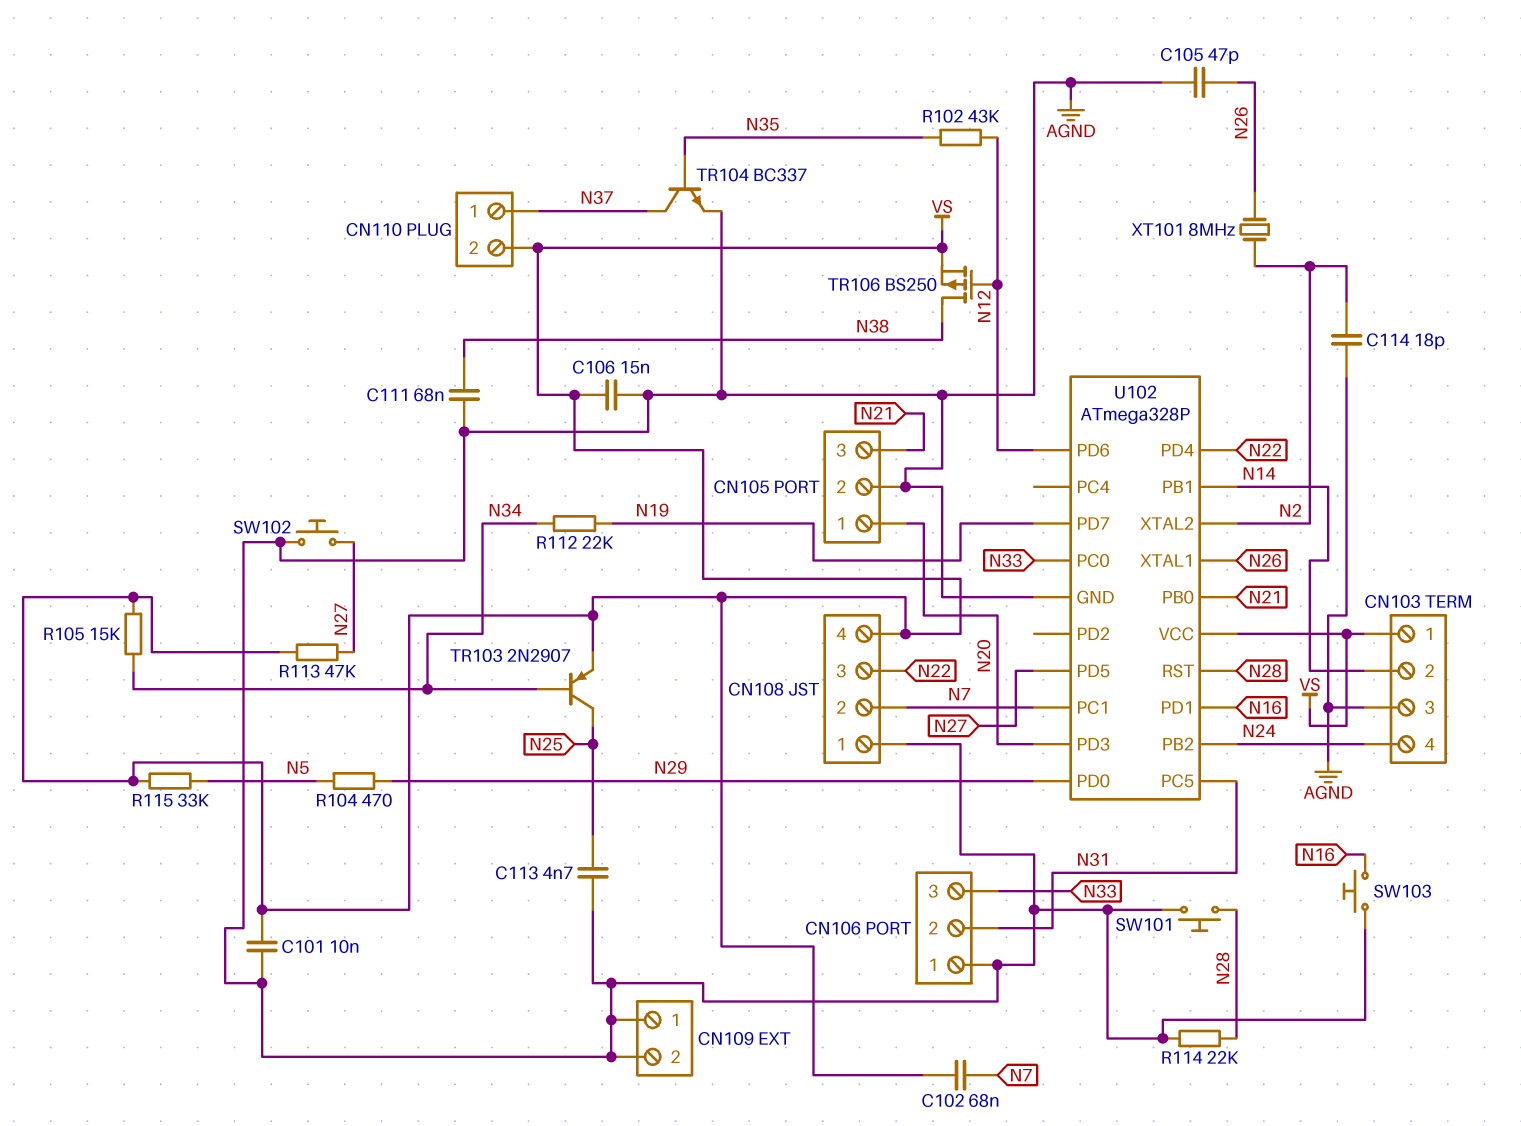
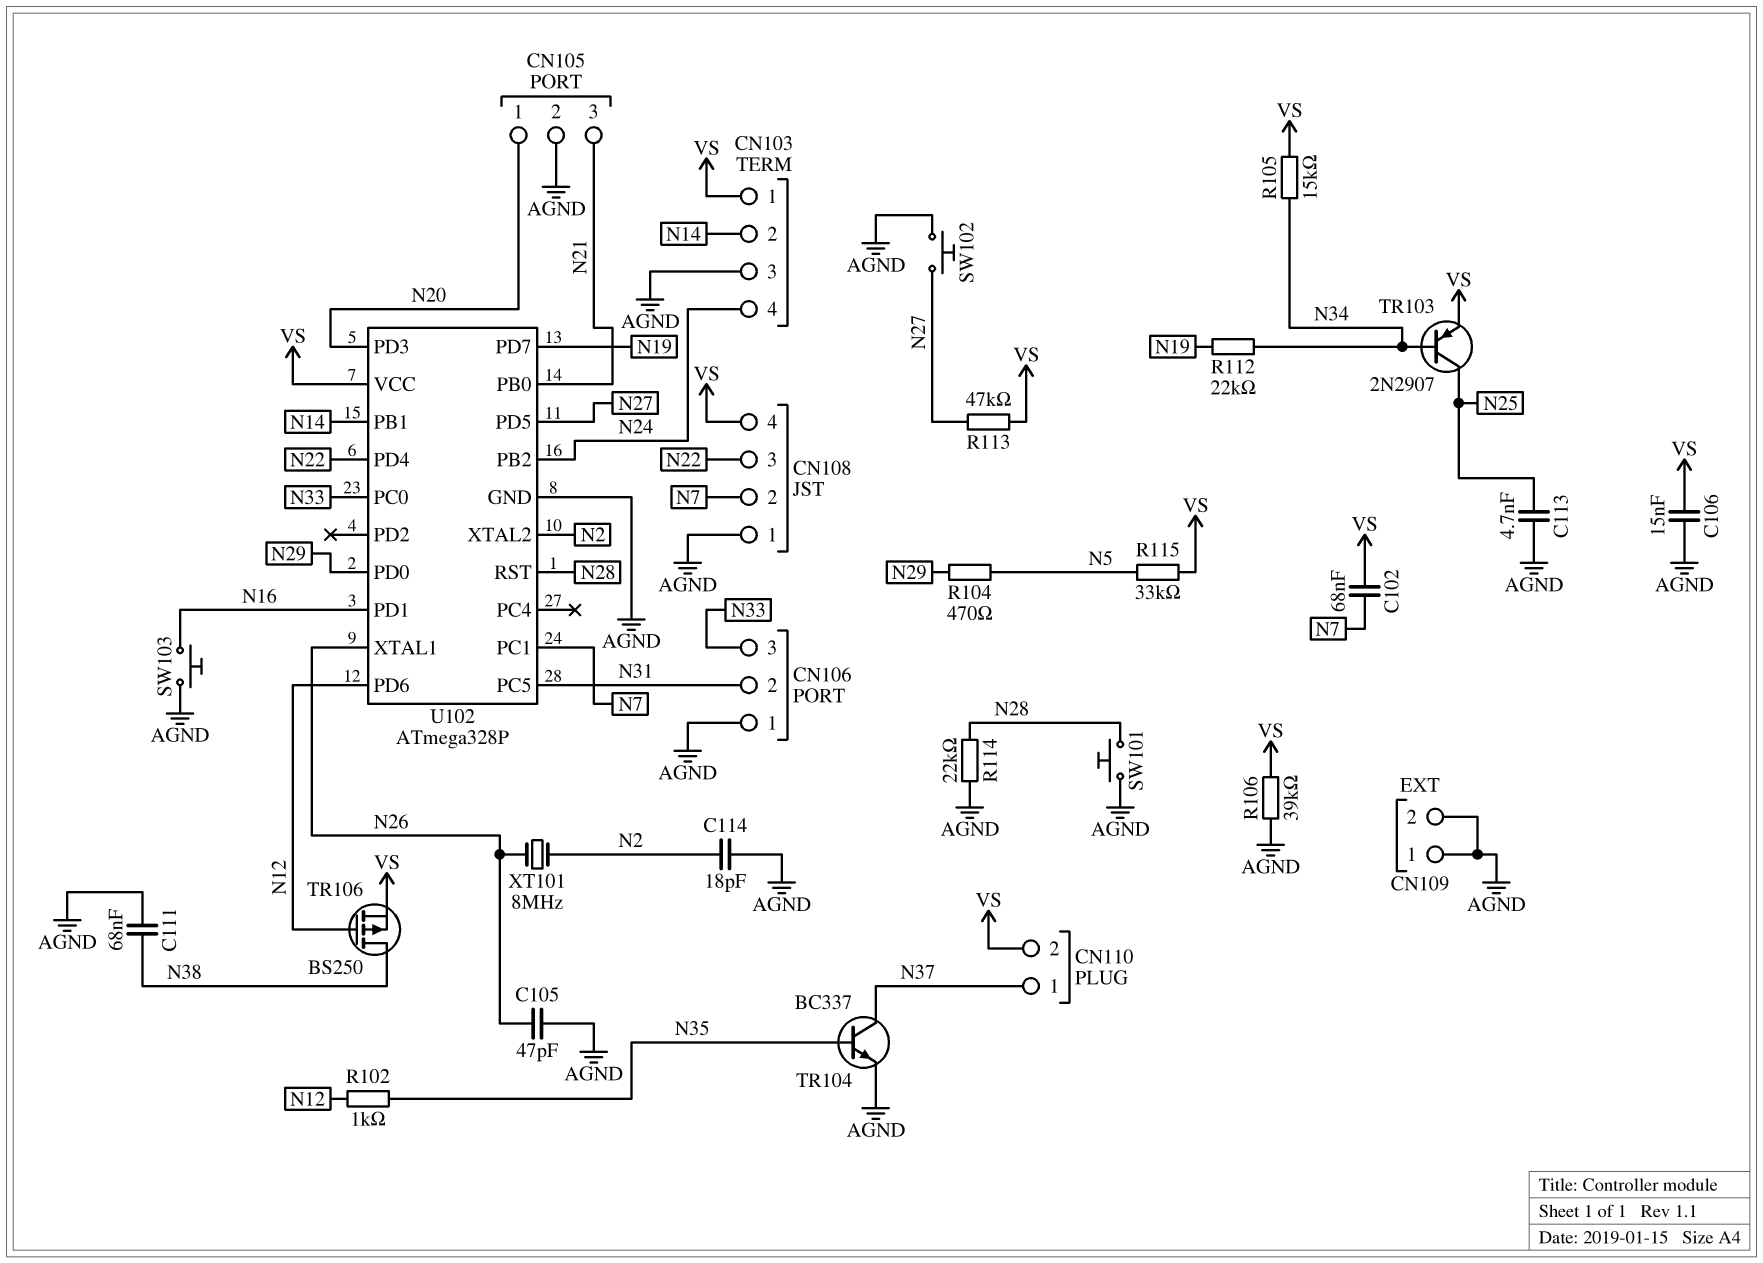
C101: 10nF (AGND, VS) -> none
R102: 43k (N12, N35) -> 1k (N12, N35)
R106: none -> 39k (AGND, VS)

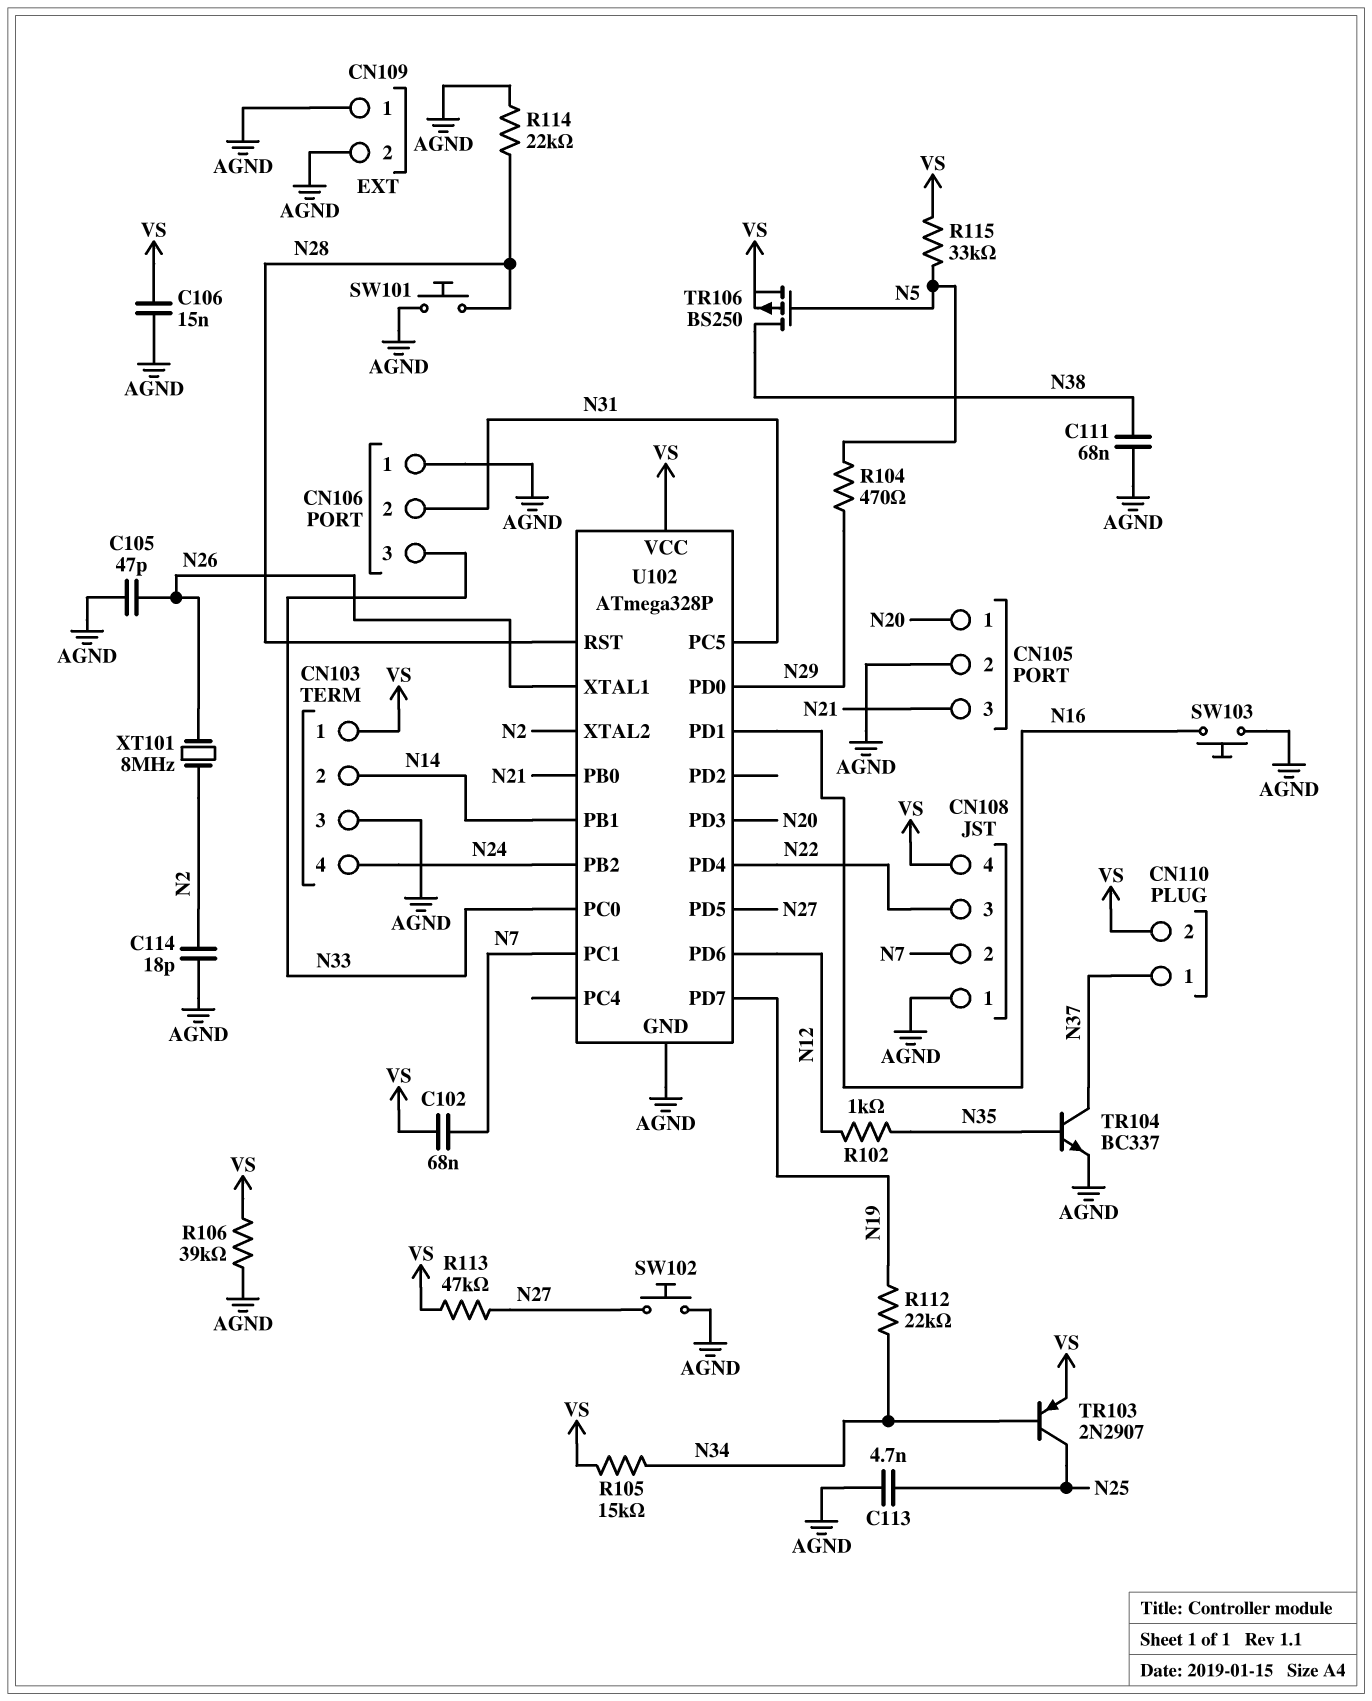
TR106: PMOS BS250 (G N12, D N38, S VS) -> PMOS BS250 (G N5, D N38, S VS)

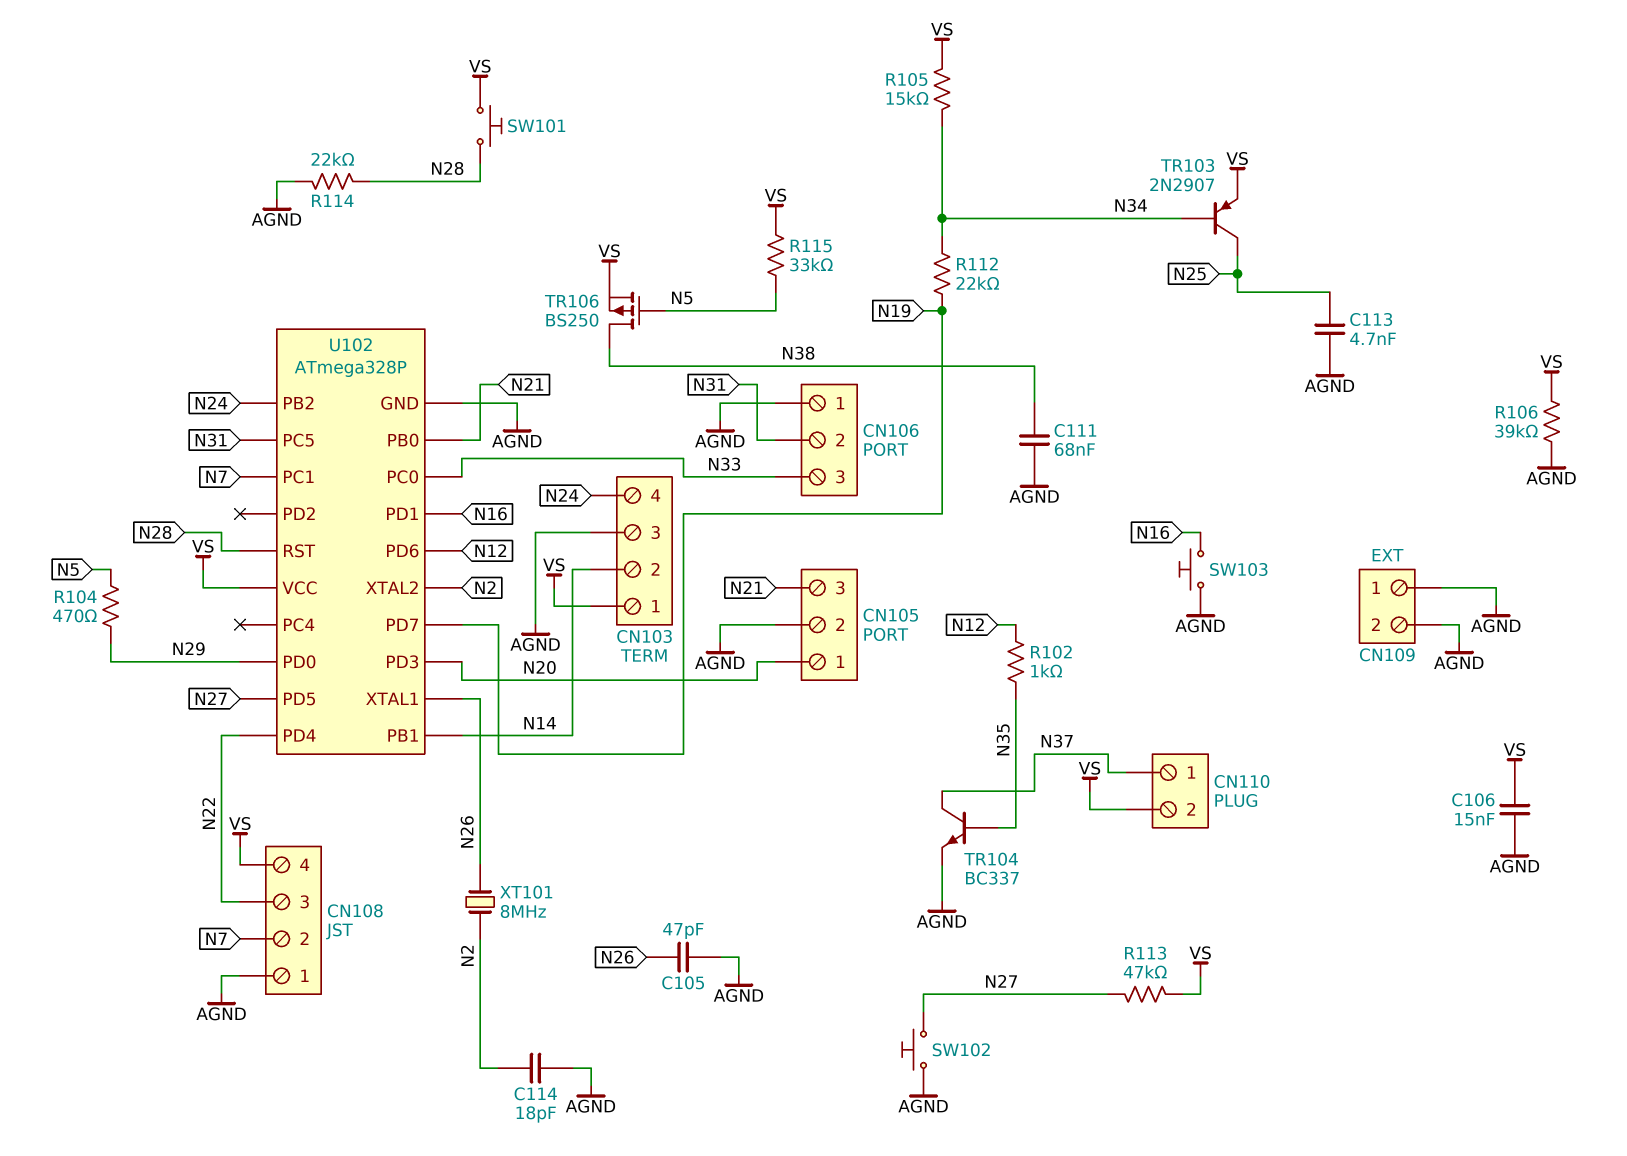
C102: 68nF (N7, VS) -> none
SW101: button (AGND, N28) -> button (N28, VS)

